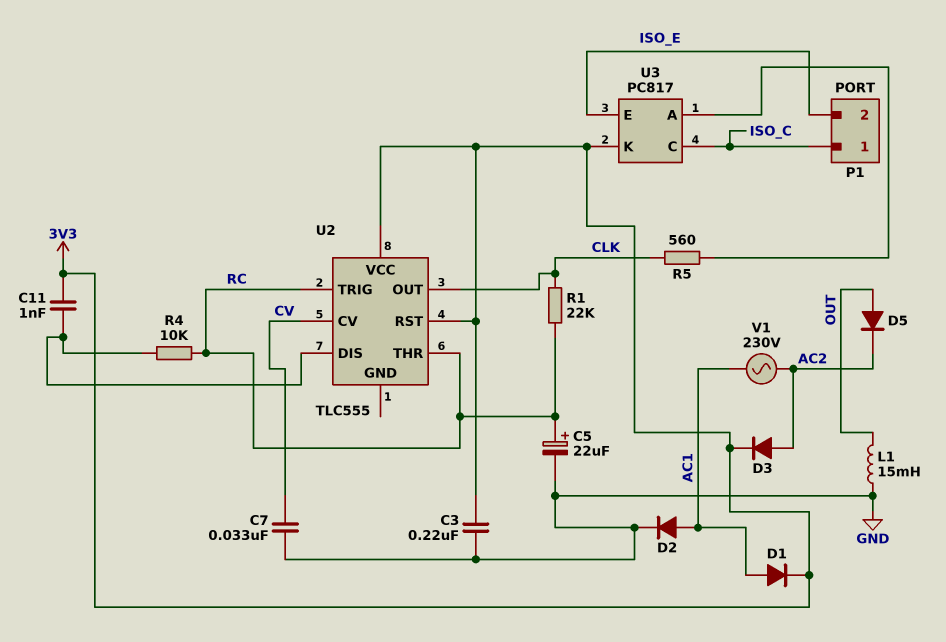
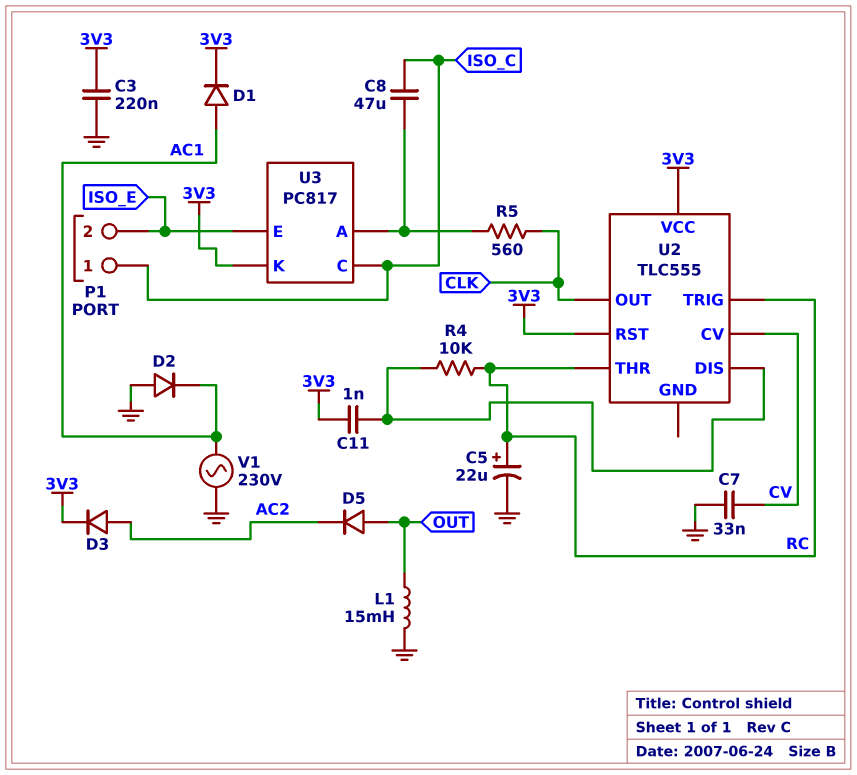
C8: none -> 47uF (ISO_C, U3/A)
D2: diode (A AC1, K GND) -> diode (A GND, K AC1)
R1: 22k (CLK, RC) -> none
V1: AC 230V (AC1, AC2) -> AC 230V (AC1, GND)

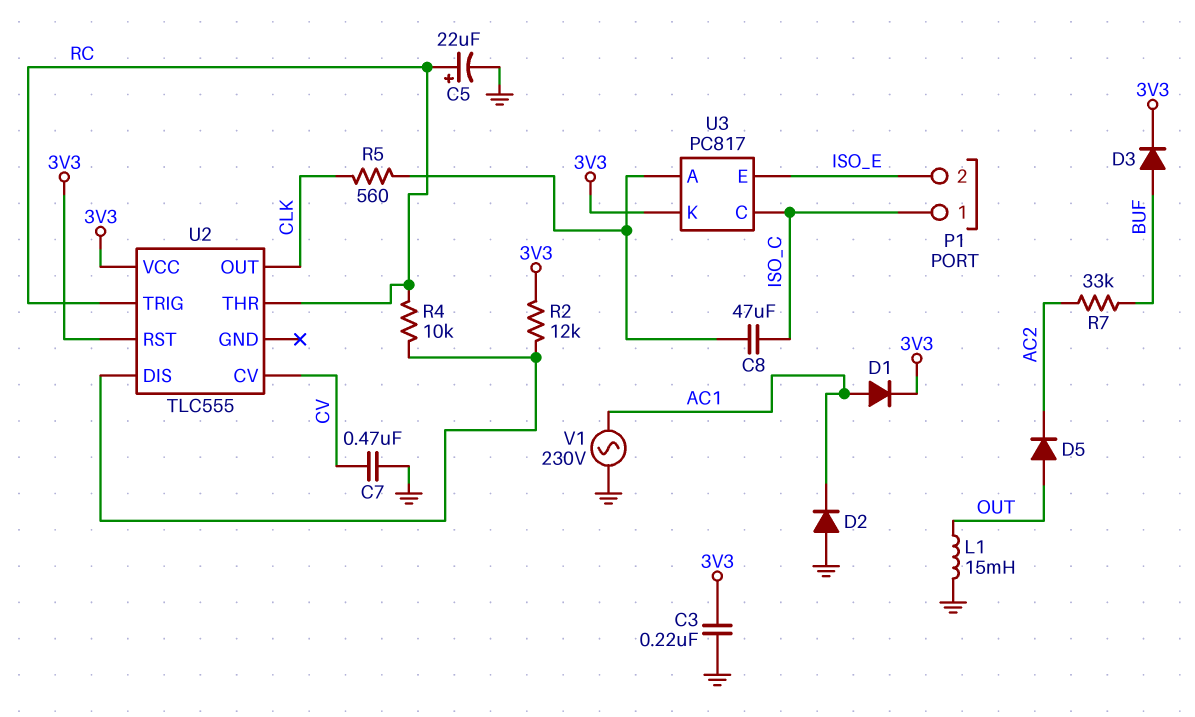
C7: 33nF (CV, GND) -> 470nF (CV, GND)
C11: 1nF (3V3, U2/DIS) -> none
D3: diode (A AC2, K 3V3) -> diode (A BUF, K 3V3)
R2: none -> 12k (3V3, U2/DIS)
R7: none -> 33k (AC2, BUF)

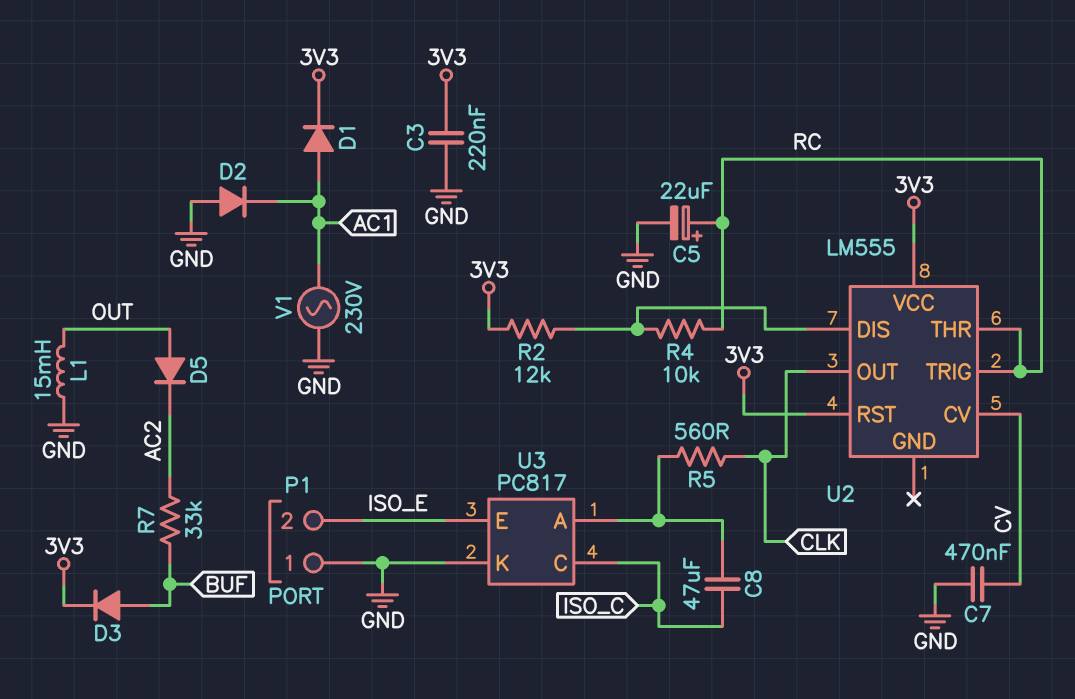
P1 pin 1: ISO_C -> GND
U2: TLC555 -> LM555
U3 pin K: 3V3 -> GND

